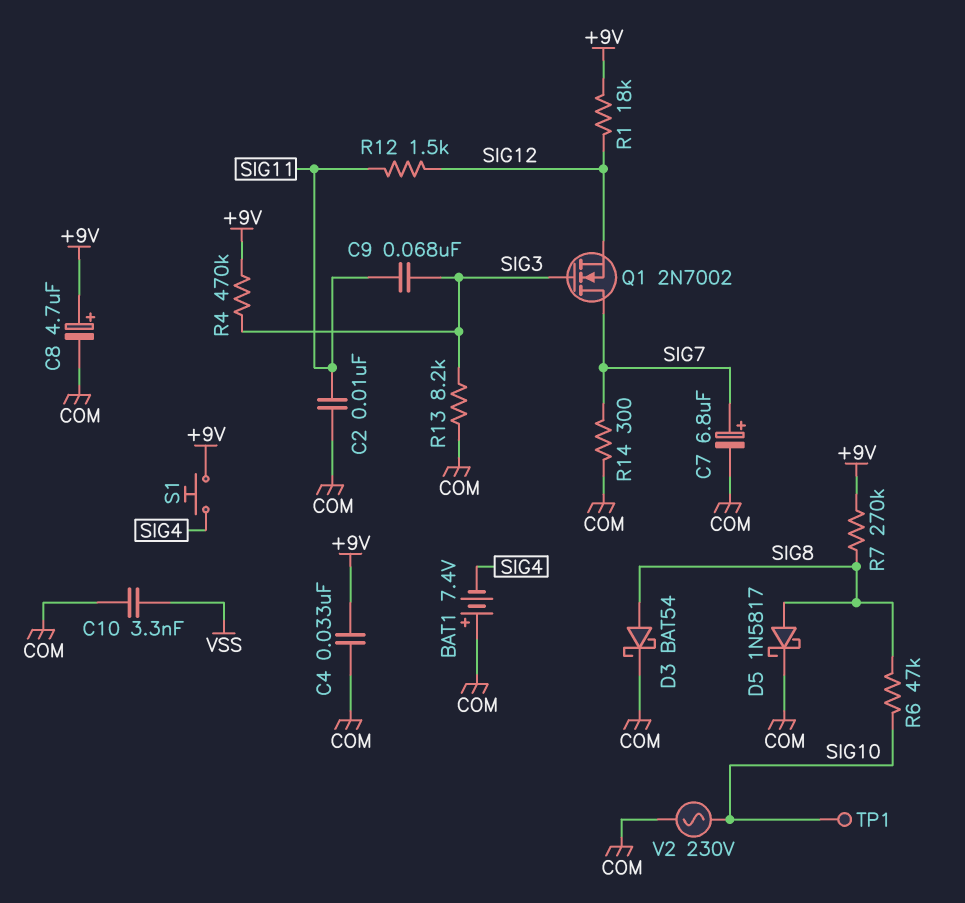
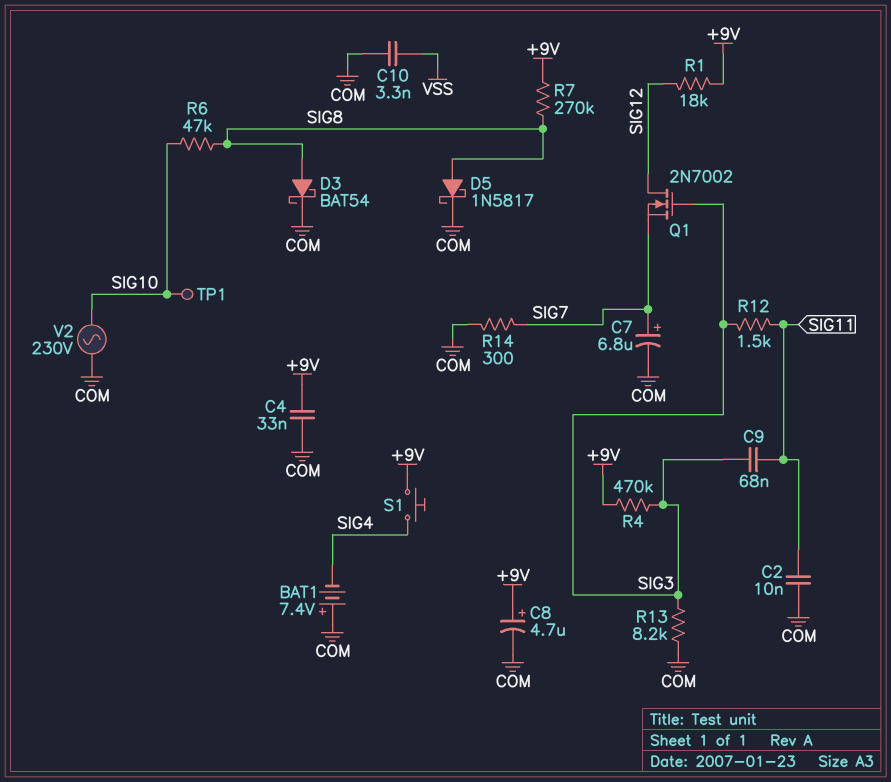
Q1: NMOS 2N7002 (G SIG3, D SIG7, S SIG12) -> NMOS 2N7002 (G SIG3, D SIG12, S SIG7)
R12: 1.5k (SIG11, SIG12) -> 1.5k (SIG3, SIG11)

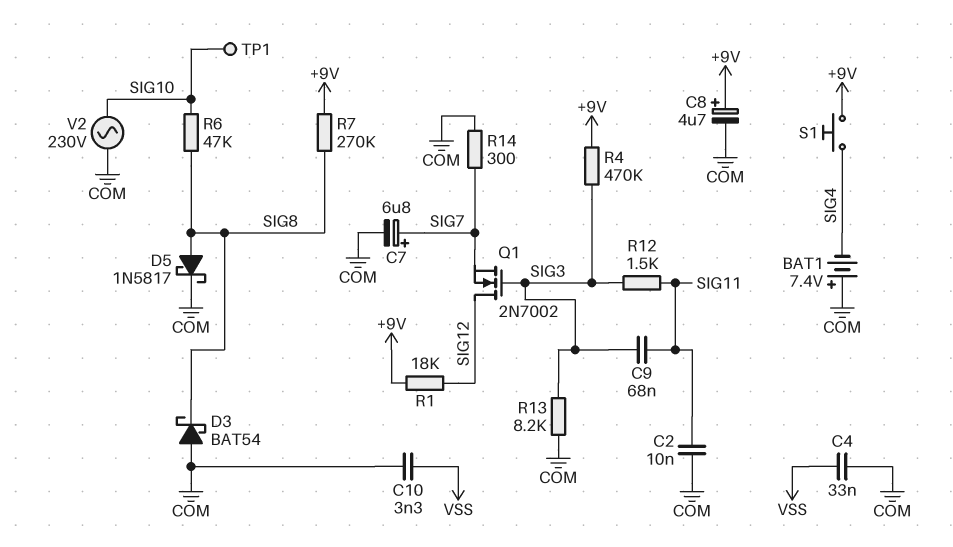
C4: 33nF (+9V, COM) -> 33nF (COM, VSS)
D3: schottky BAT54 (A SIG8, K COM) -> schottky BAT54 (A COM, K SIG8)

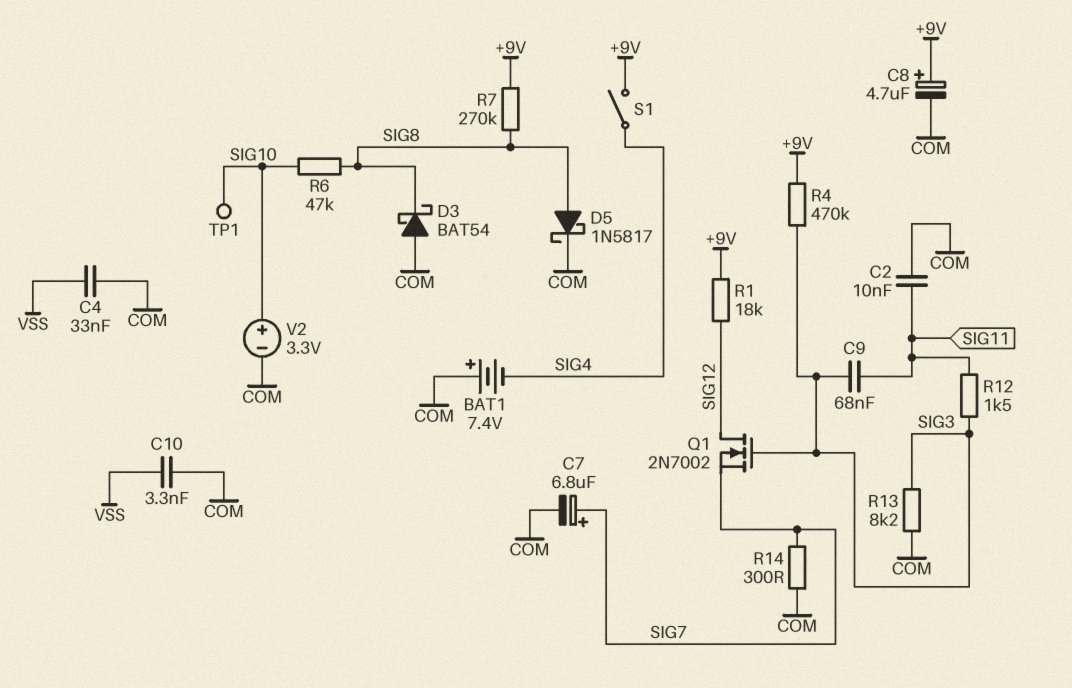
S1: button (+9V, SIG4) -> switch (+9V, SIG4)
V2: AC 230V (COM, SIG10) -> 3.3V (plus SIG10, minus COM)

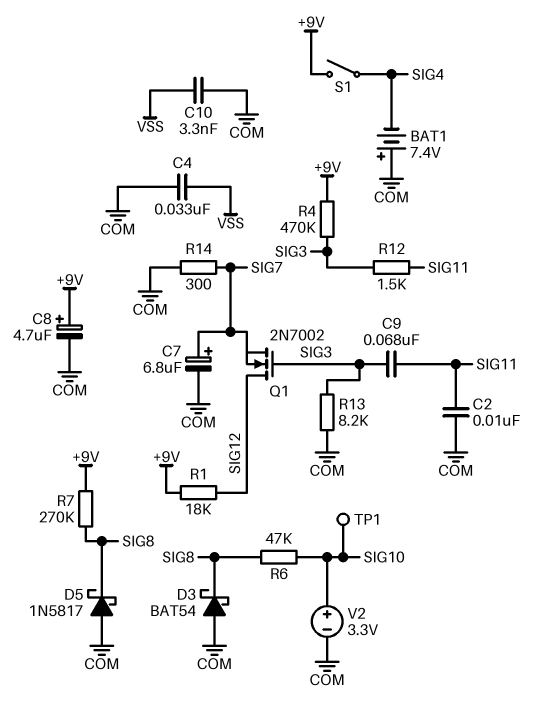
D5: schottky 1N5817 (A SIG8, K COM) -> schottky 1N5817 (A COM, K SIG8)

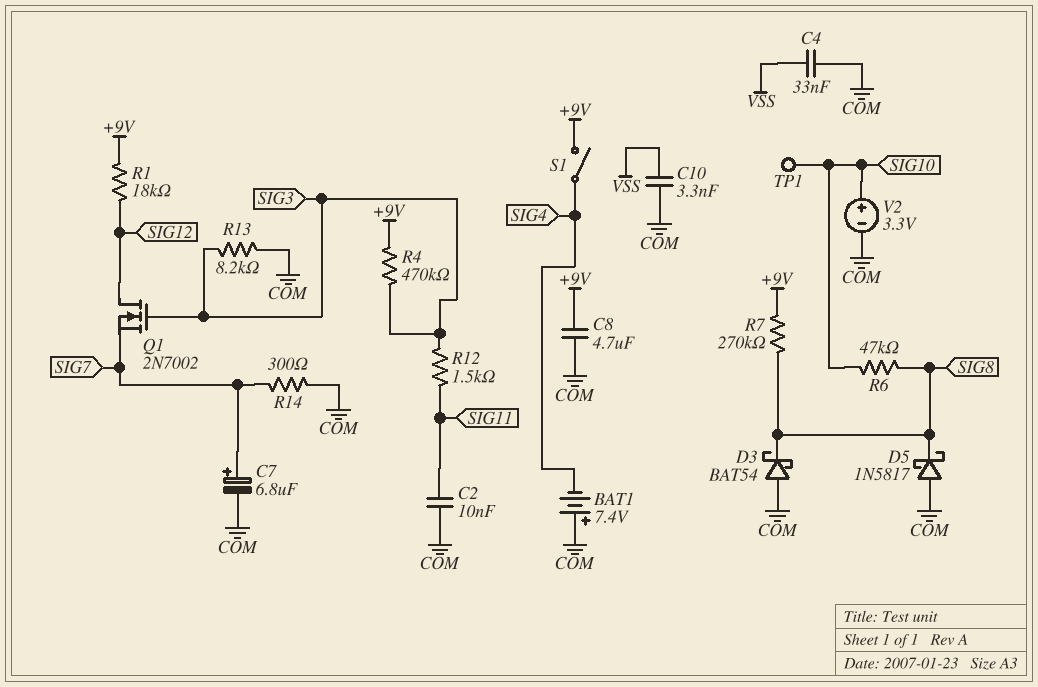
C8: 4.7uF (plus +9V, minus COM) -> 4.7uF (+9V, COM)
C9: 68nF (SIG3, SIG11) -> none

